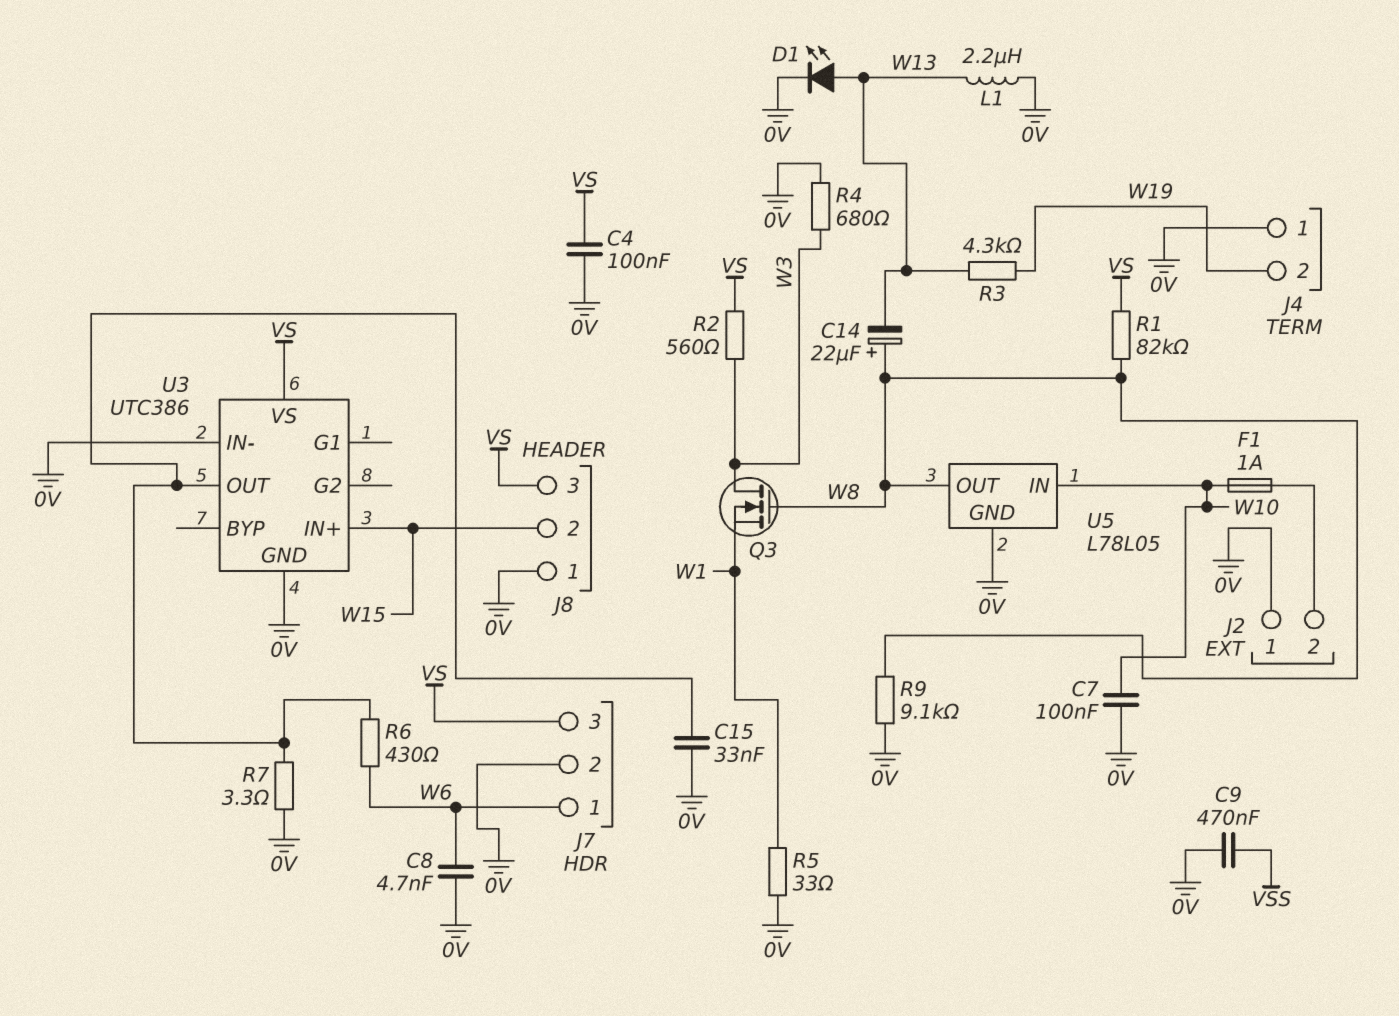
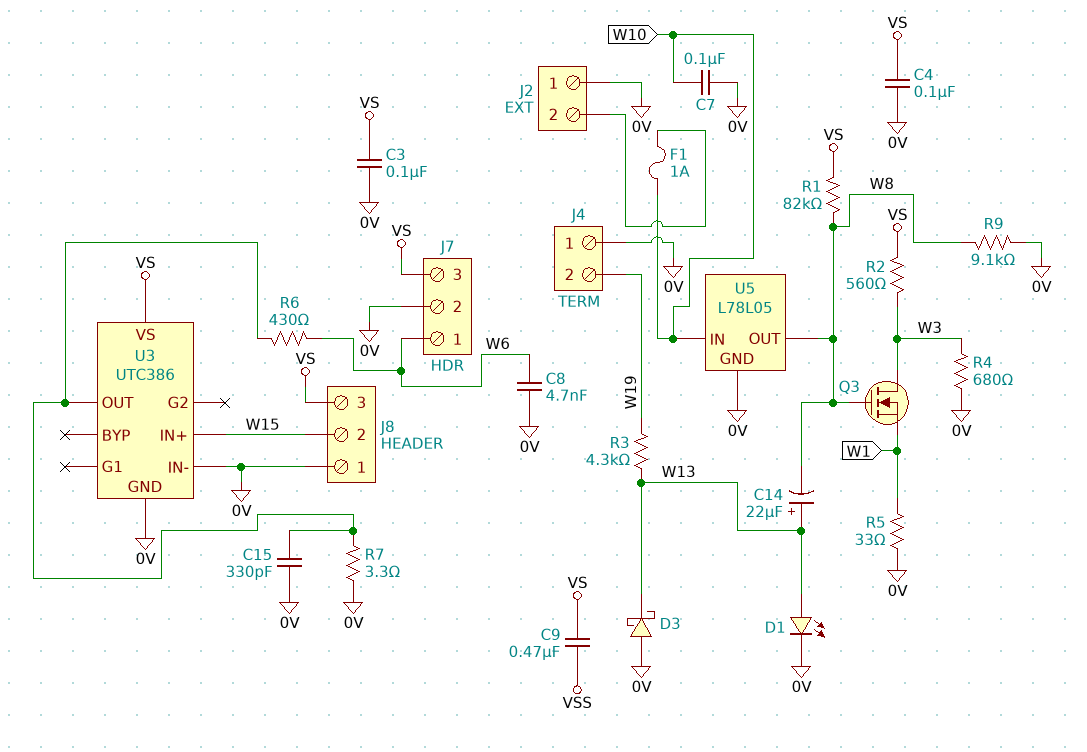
C3: none -> 100nF (0V, VS)
C9: 470nF (0V, VSS) -> 470nF (VS, VSS)
C14: 22uF (plus W8, minus W13) -> 22uF (plus W13, minus W8)
C15: 33nF (0V, U3/OUT) -> 330pF (0V, U3/OUT)
D3: none -> schottky (A 0V, K W13)
L1: 2.2uH (0V, W13) -> none

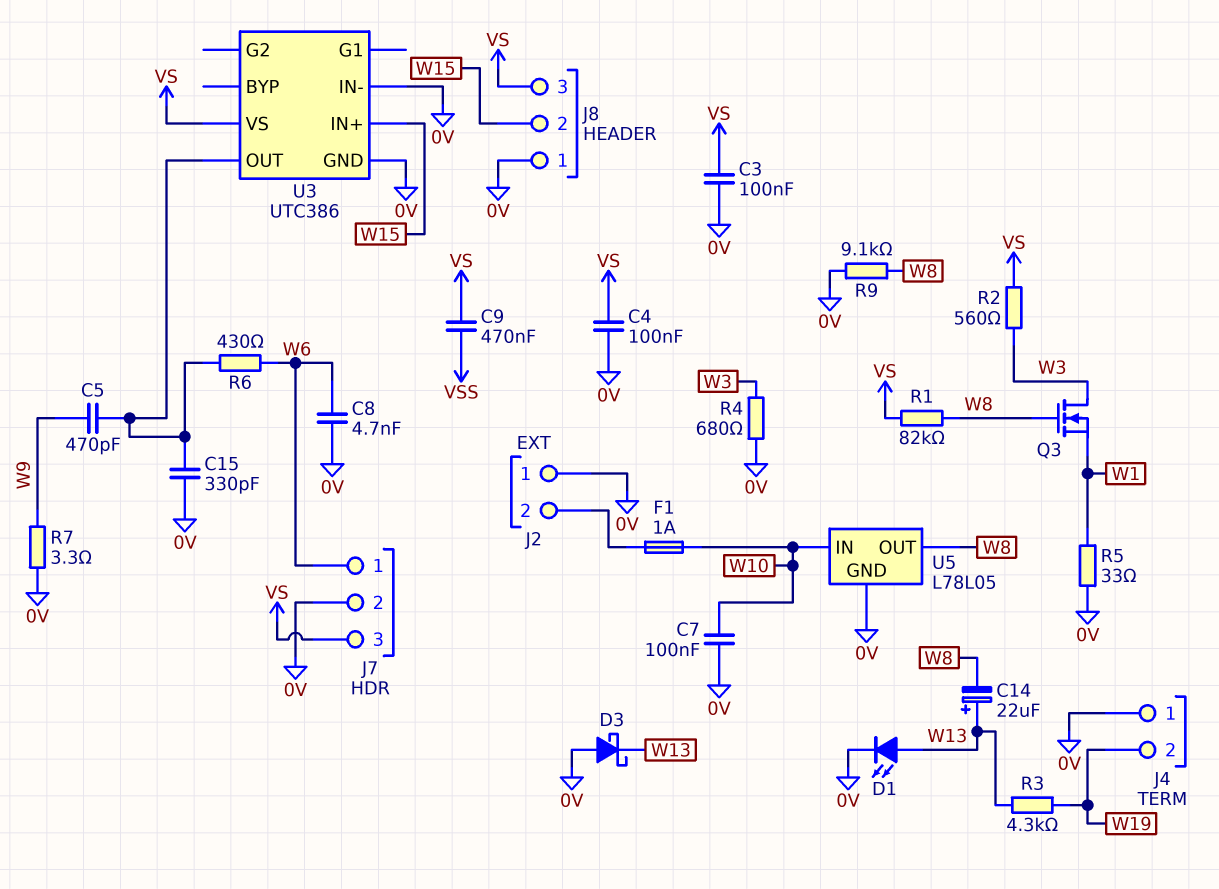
C5: none -> 470pF (U3/OUT, W9)
R7: 3.3 (0V, U3/OUT) -> 3.3 (0V, W9)

